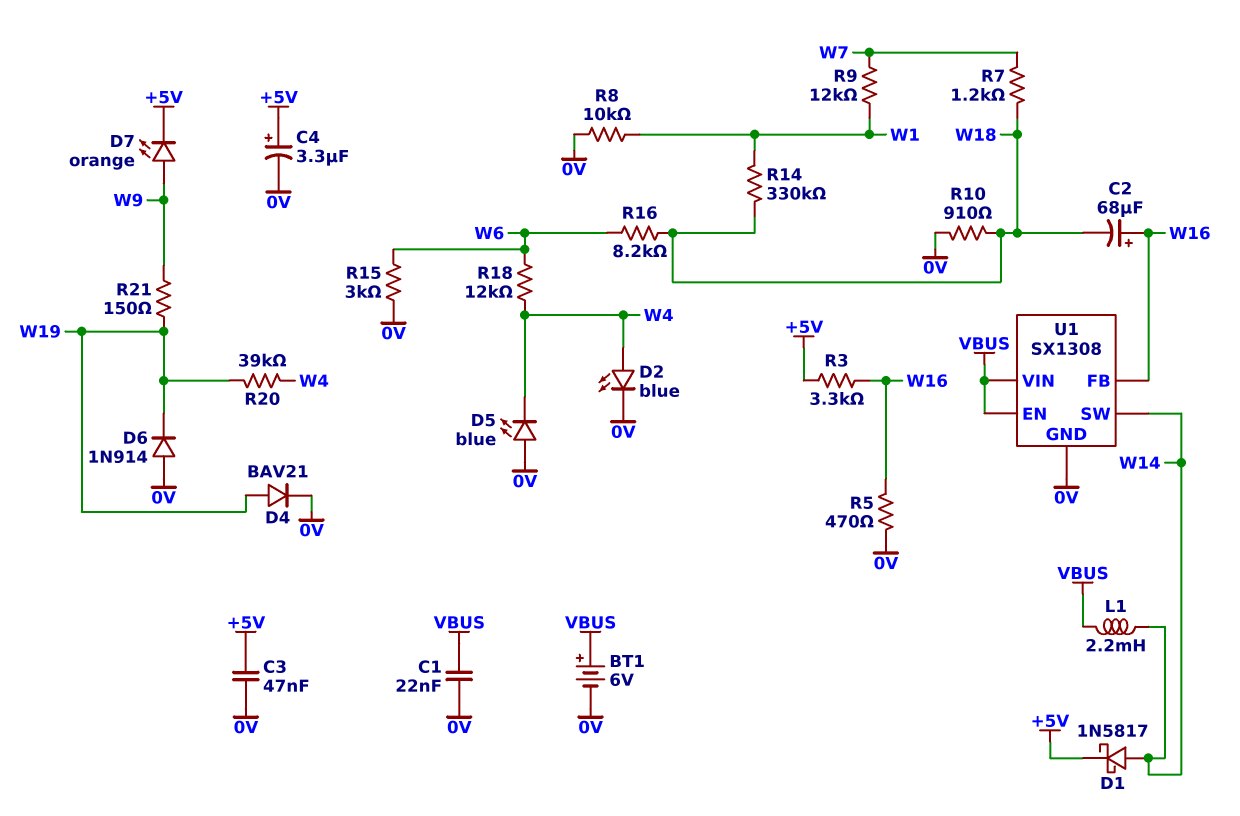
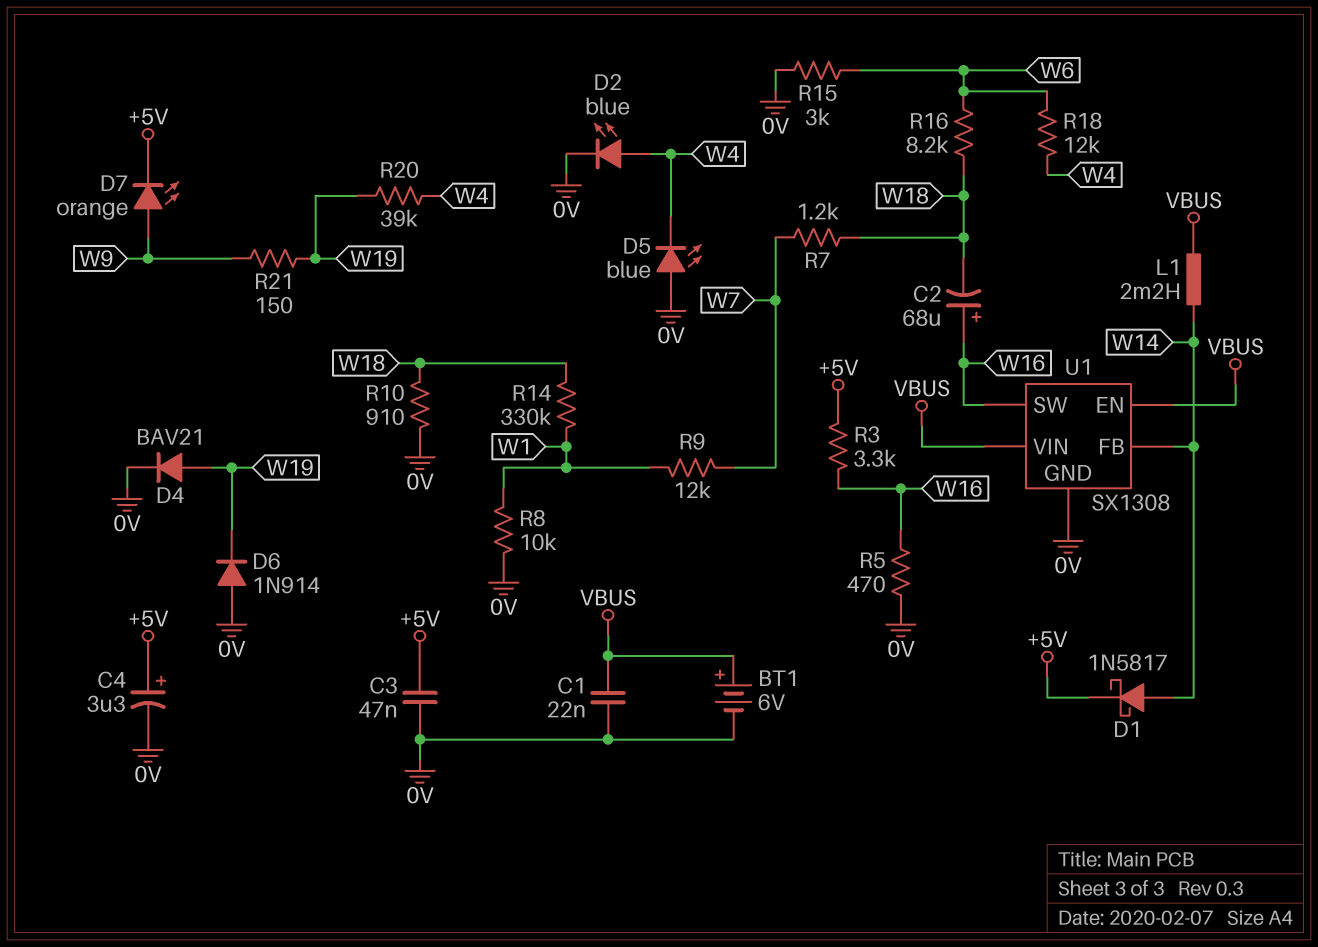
U1 pin FB: W16 -> W14
U1 pin SW: W14 -> W16

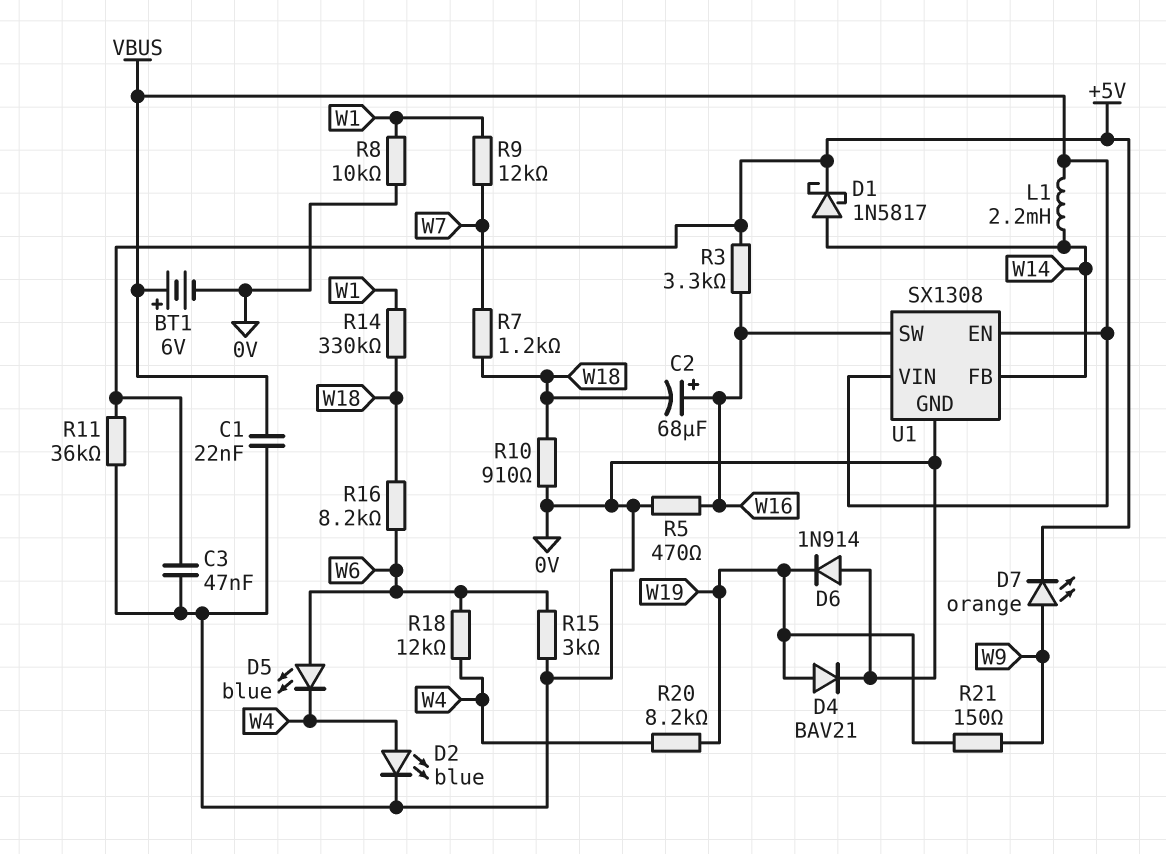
C4: 3.3uF (plus +5V, minus 0V) -> none
D5: LED blue (A 0V, K W4) -> LED blue (A W6, K W4)
R11: none -> 36k (+5V, 0V)
R20: 39k (W4, W19) -> 8.2k (W4, W19)

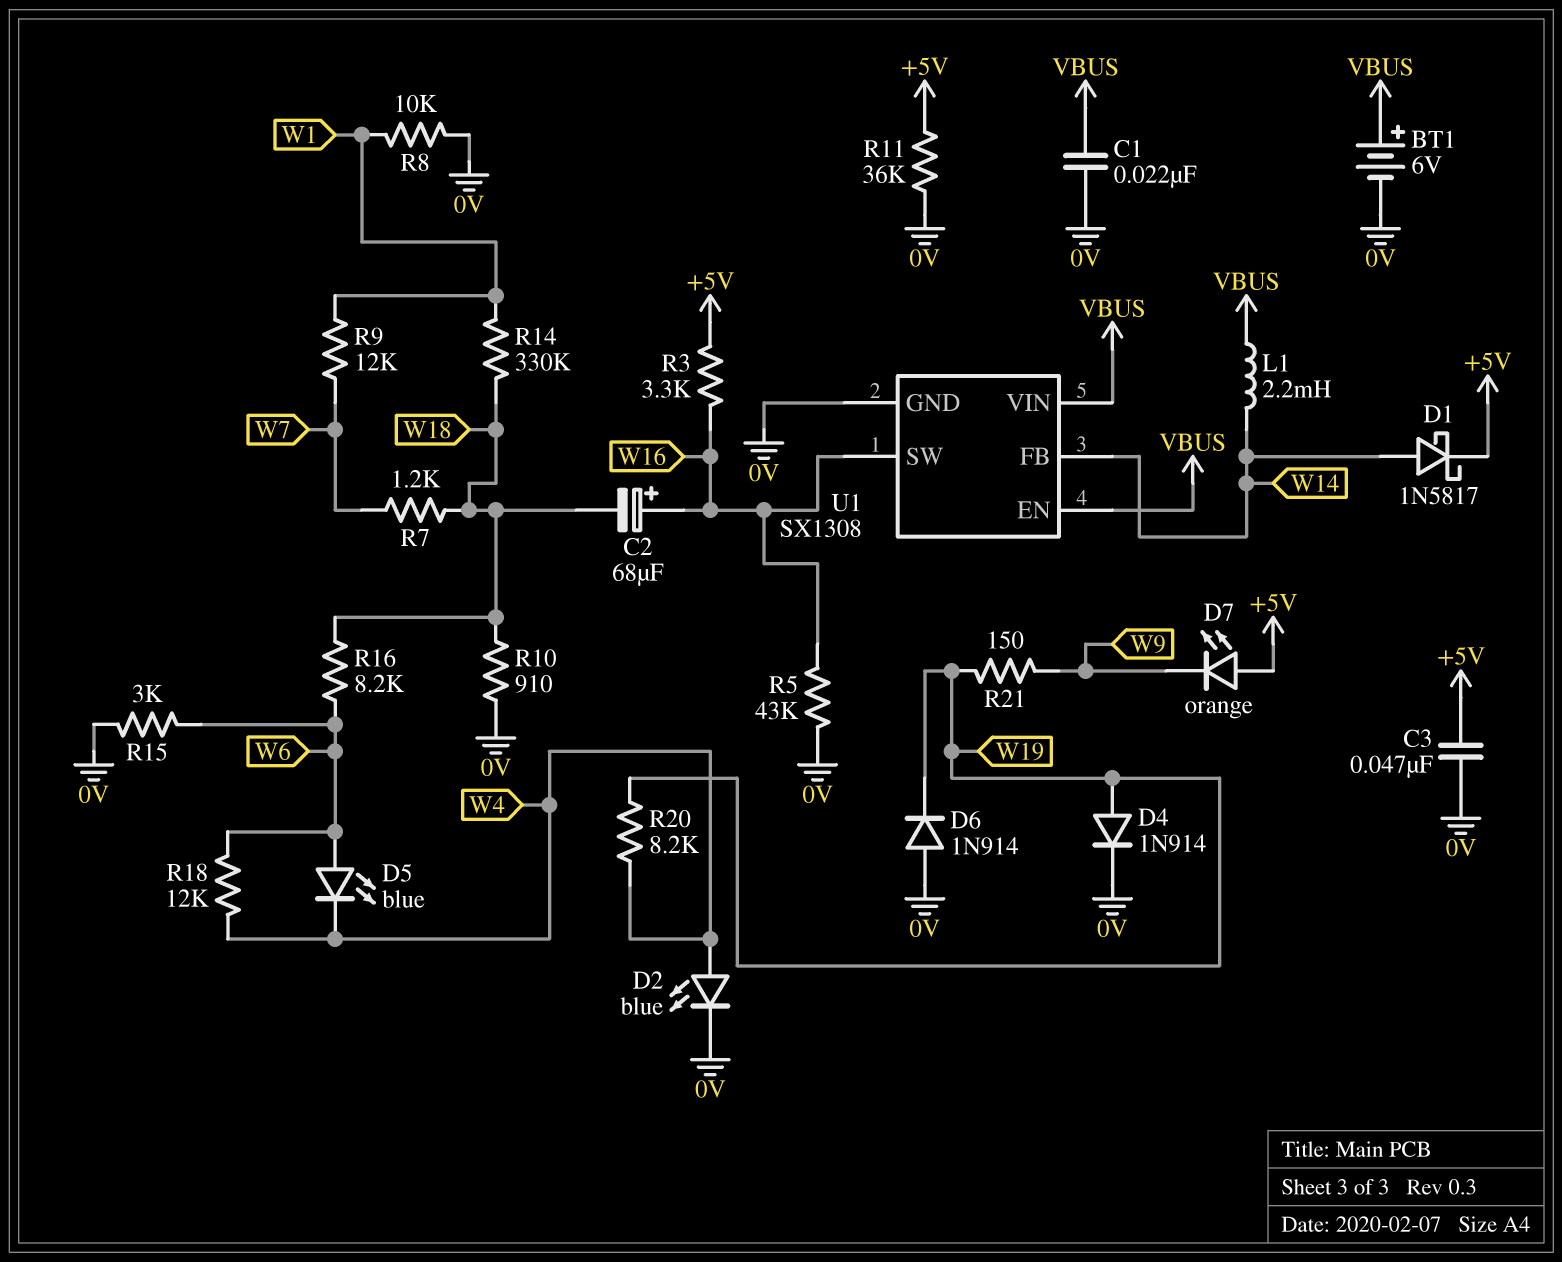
D4: diode BAV21 (A W19, K 0V) -> diode 1N914 (A W19, K 0V)
D7: LED orange (A W9, K +5V) -> LED orange (A +5V, K W9)
R5: 470 (0V, W16) -> 43k (0V, W16)

